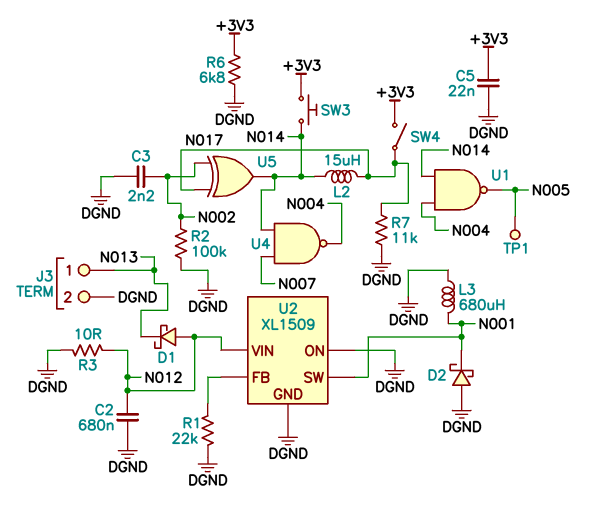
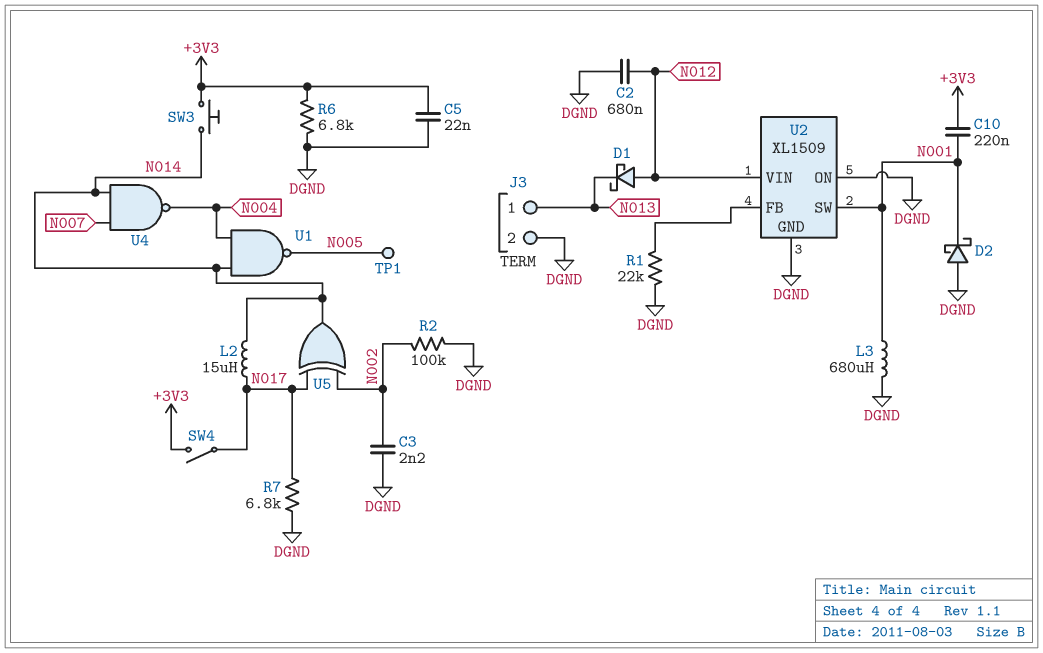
C10: none -> 220nF (+3V3, N001)
R3: 10 (DGND, N012) -> none
R7: 11k (DGND, N017) -> 6.8k (DGND, N017)

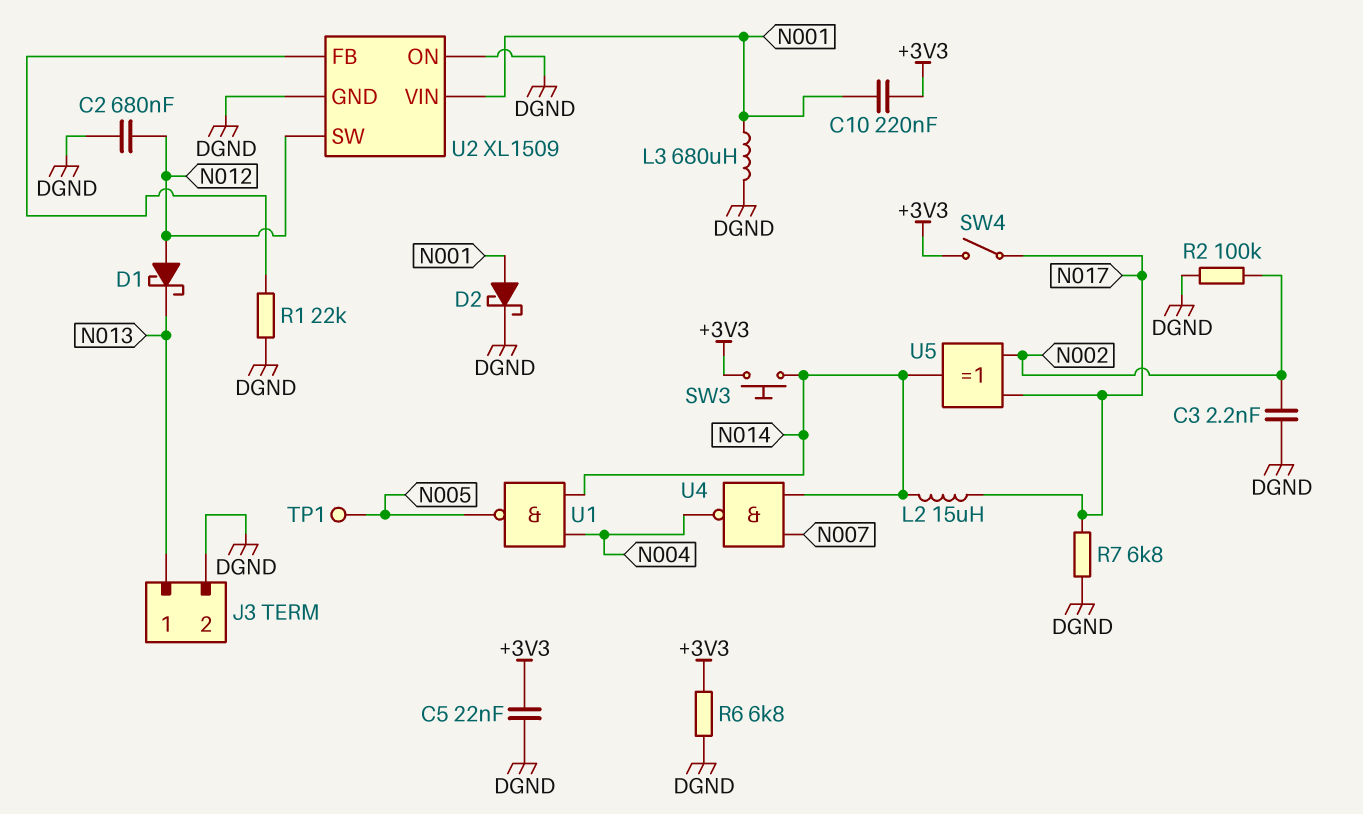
D2: schottky (A DGND, K N001) -> schottky (A N001, K DGND)
U2 pin SW: N001 -> N012
U2 pin VIN: N012 -> N001

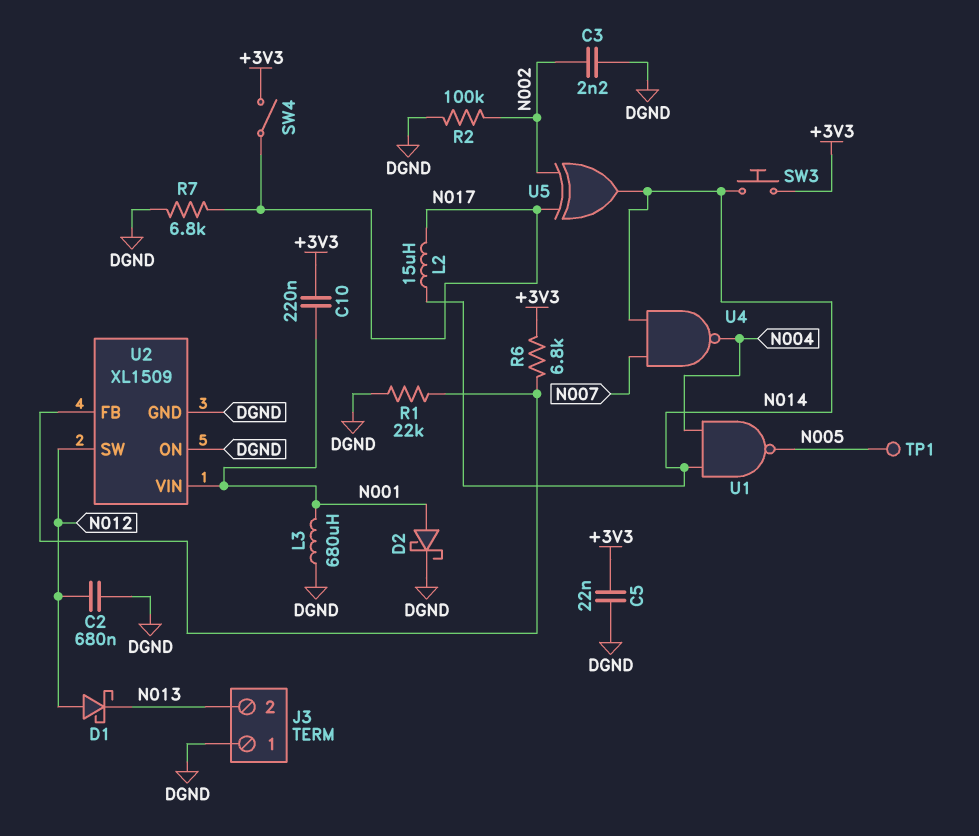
J3 pin 1: N013 -> DGND
J3 pin 2: DGND -> N013
R6: 6.8k (+3V3, DGND) -> 6.8k (+3V3, U2/FB)

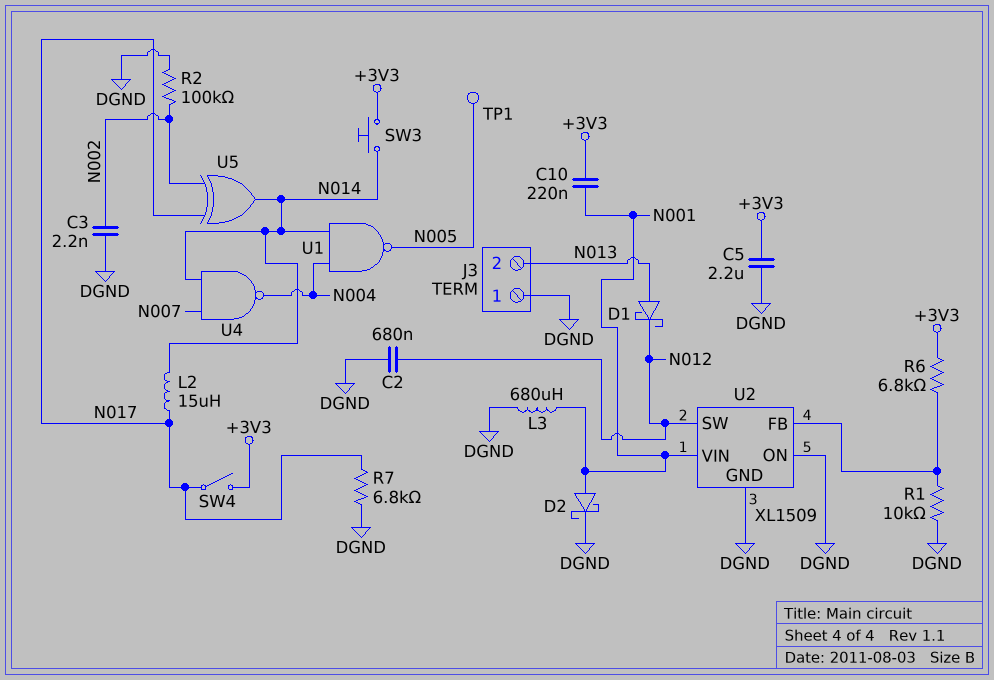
C5: 22nF (+3V3, DGND) -> 2.2uF (+3V3, DGND)
D1: schottky (A N012, K N013) -> schottky (A N013, K N012)
R1: 22k (DGND, U2/FB) -> 10k (DGND, U2/FB)

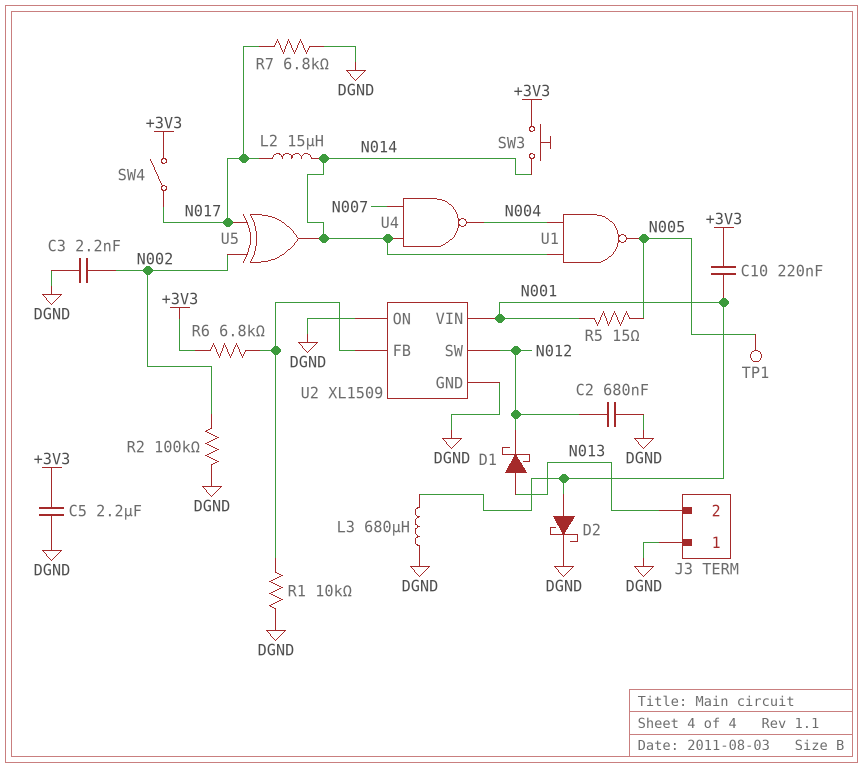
R5: none -> 15 (N001, N005)

